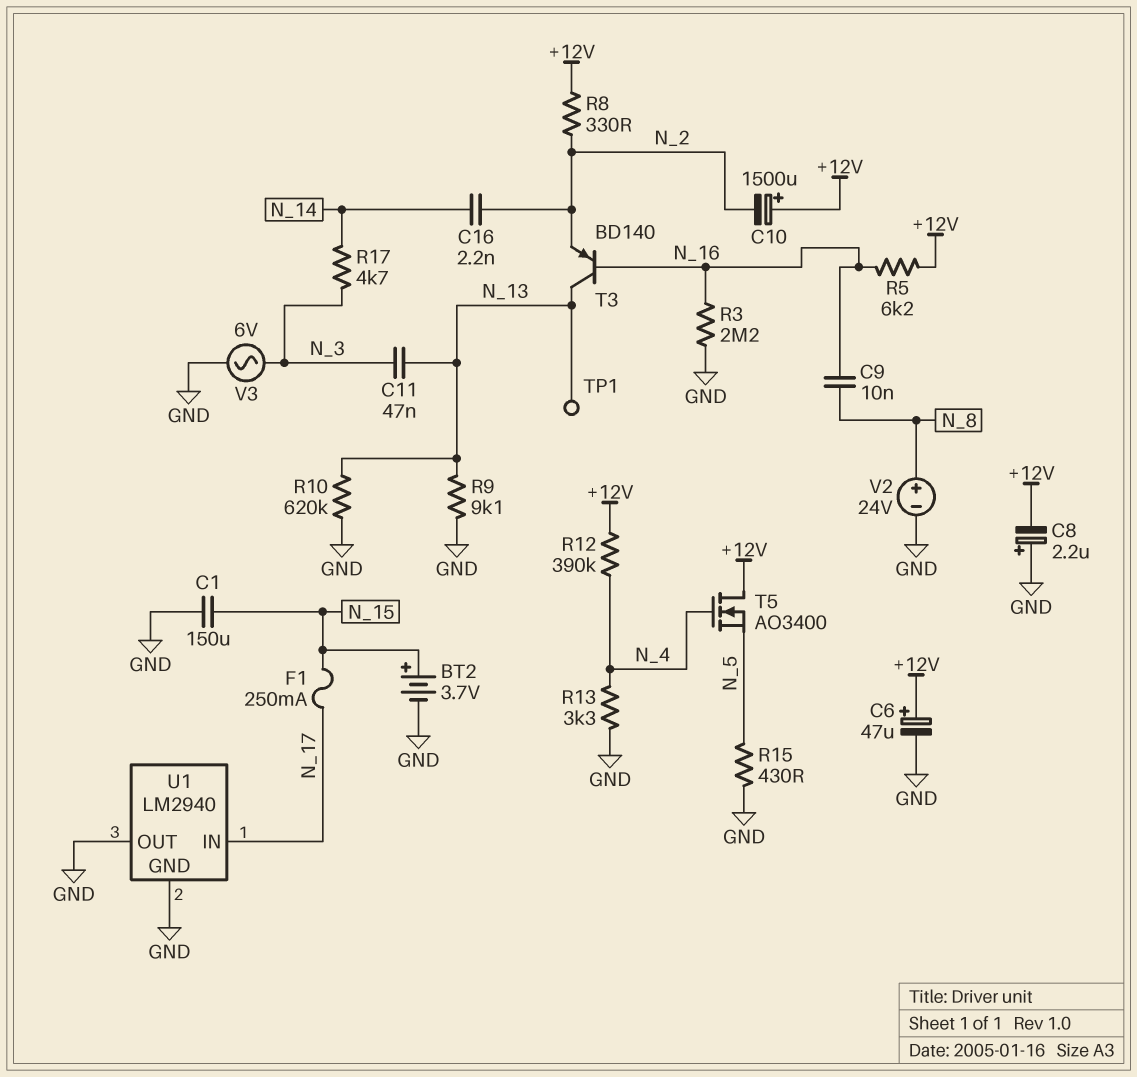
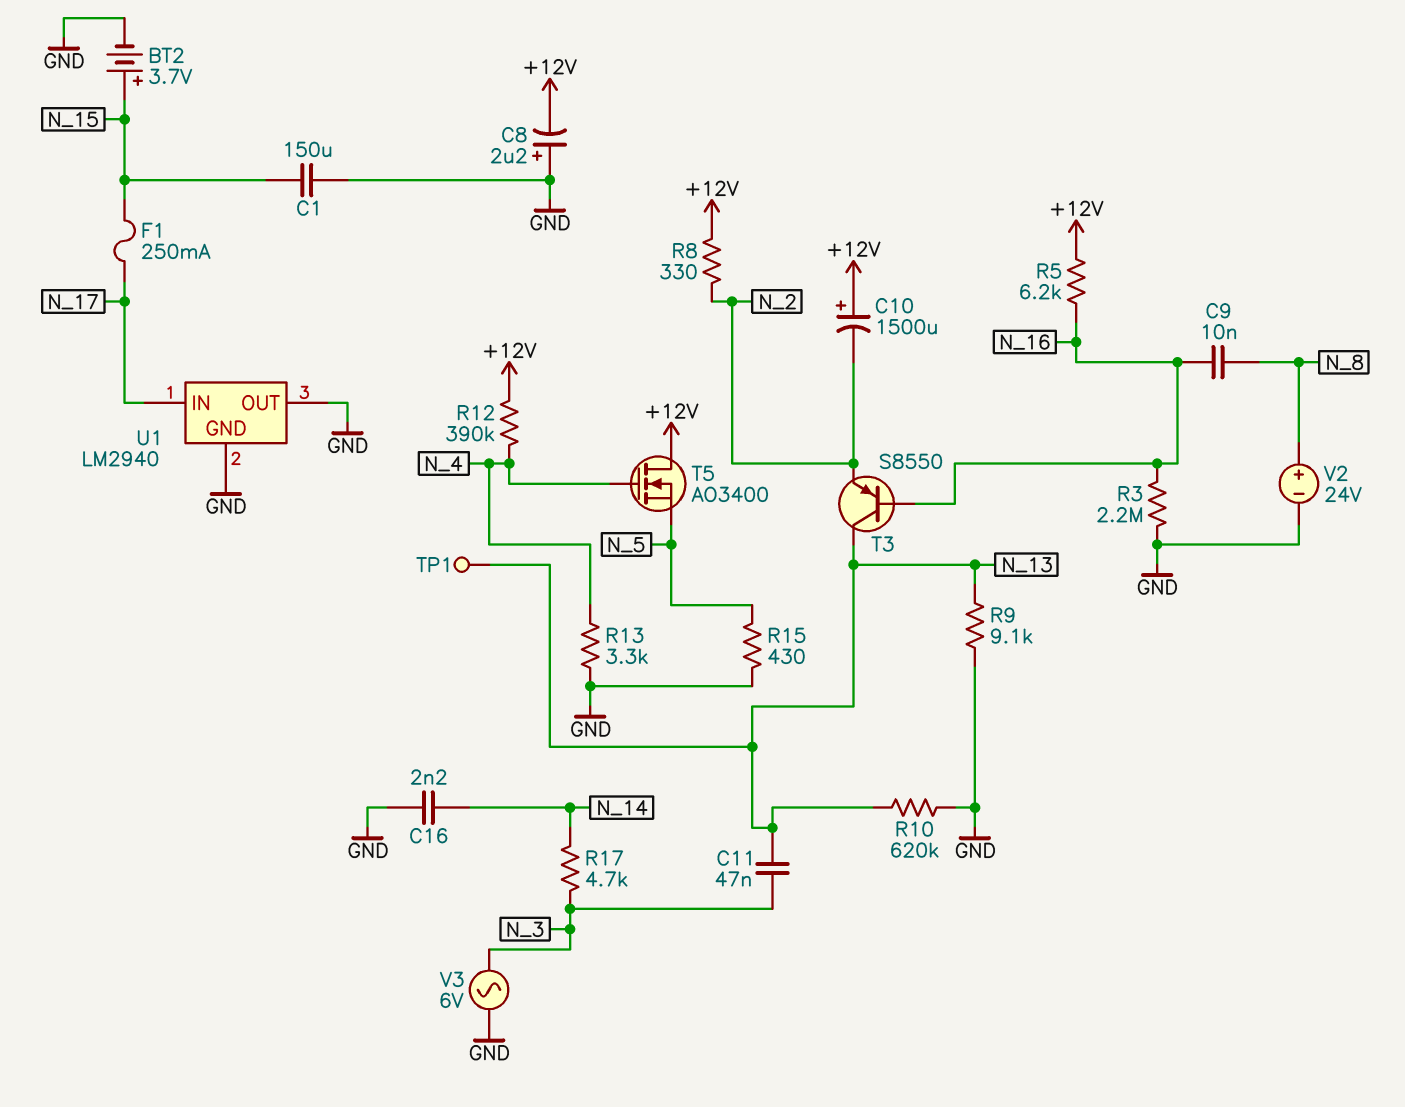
C6: 47uF (plus +12V, minus GND) -> none
C16: 2.2nF (N_2, N_14) -> 2.2nF (GND, N_14)
T3: PNP BD140 (B N_16, C N_13, E N_2) -> PNP S8550 (B N_16, C N_13, E N_2)

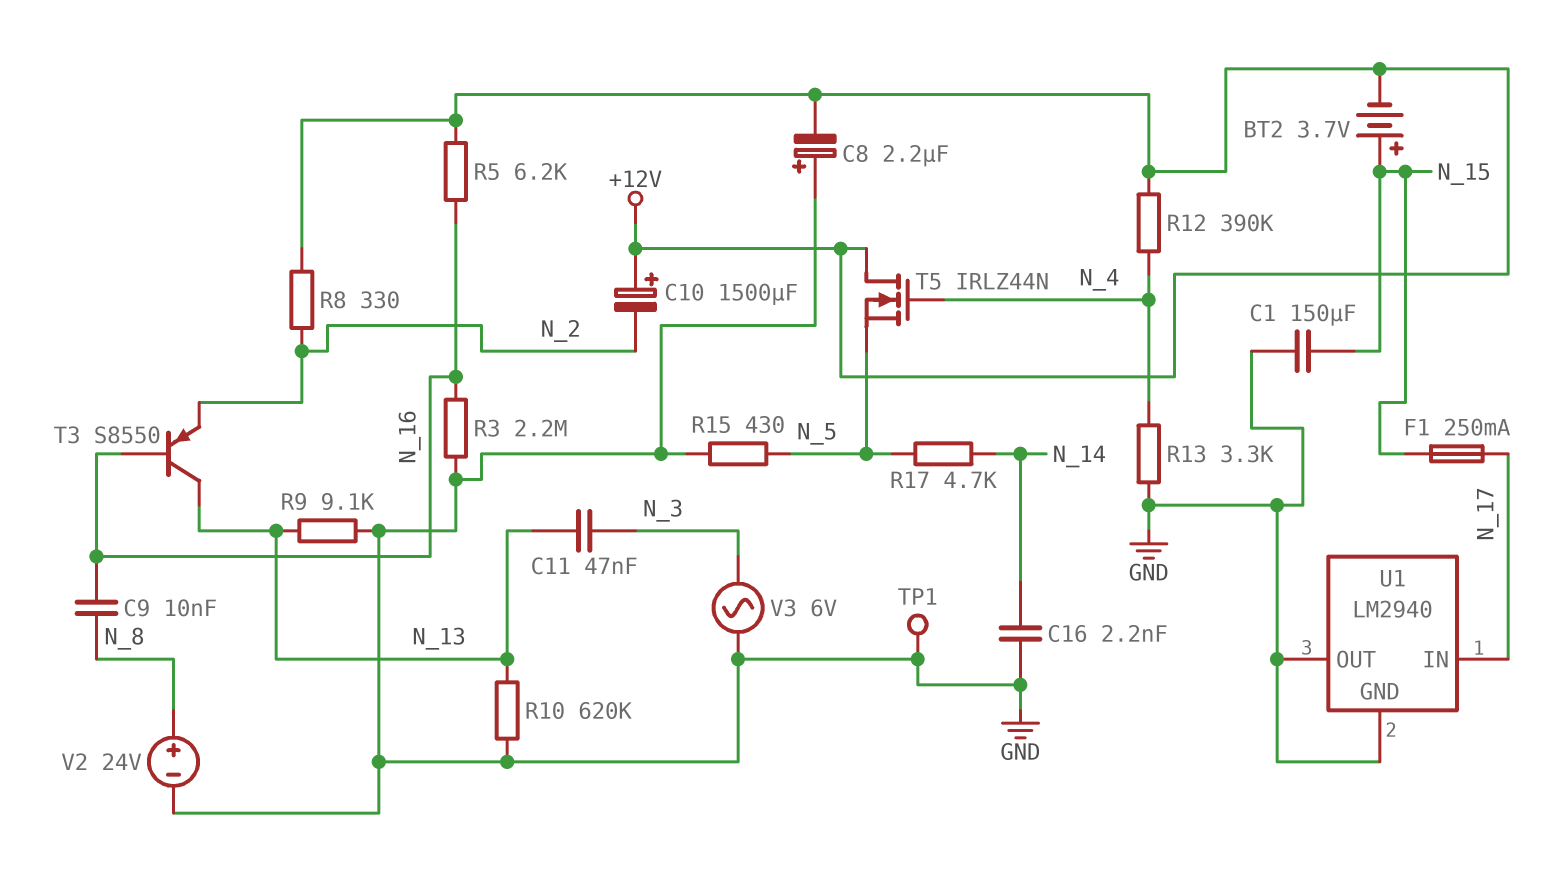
BT2: 3.7V (plus N_15, minus GND) -> 3.7V (plus N_15, minus +12V)
R17: 4.7k (N_3, N_14) -> 4.7k (N_5, N_14)
T5: NMOS AO3400 (G N_4, D +12V, S N_5) -> NMOS IRLZ44N (G N_4, D +12V, S N_5)
TP1: test point (N_13) -> test point (GND)

